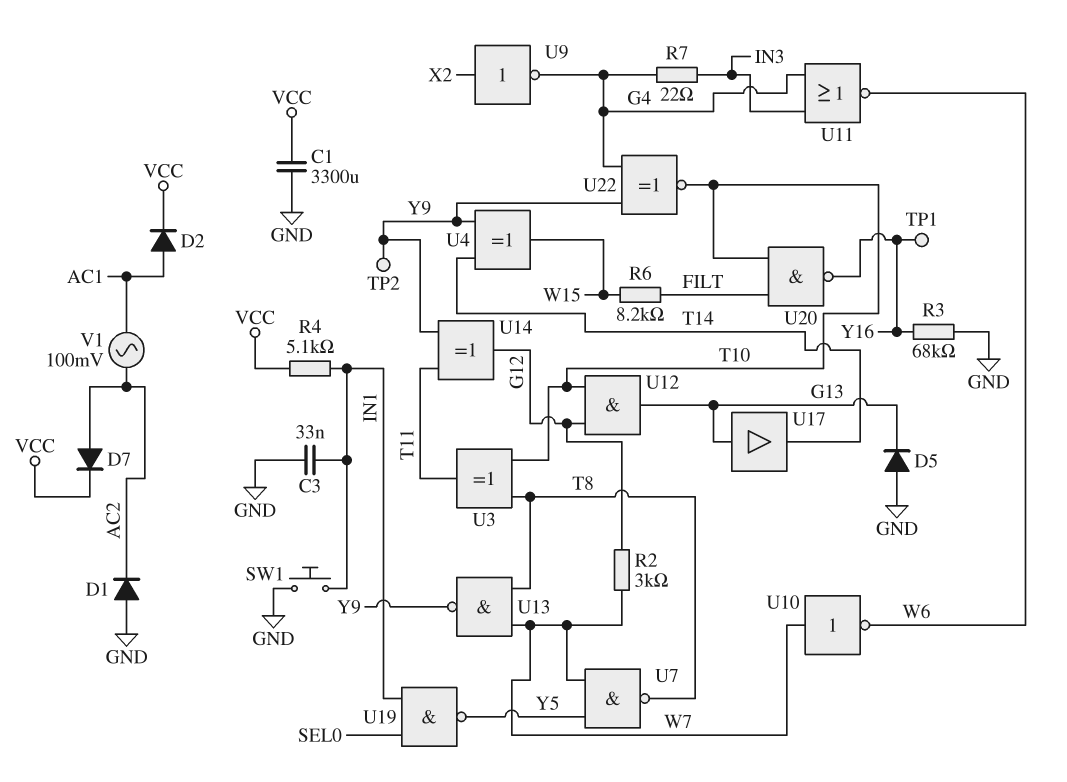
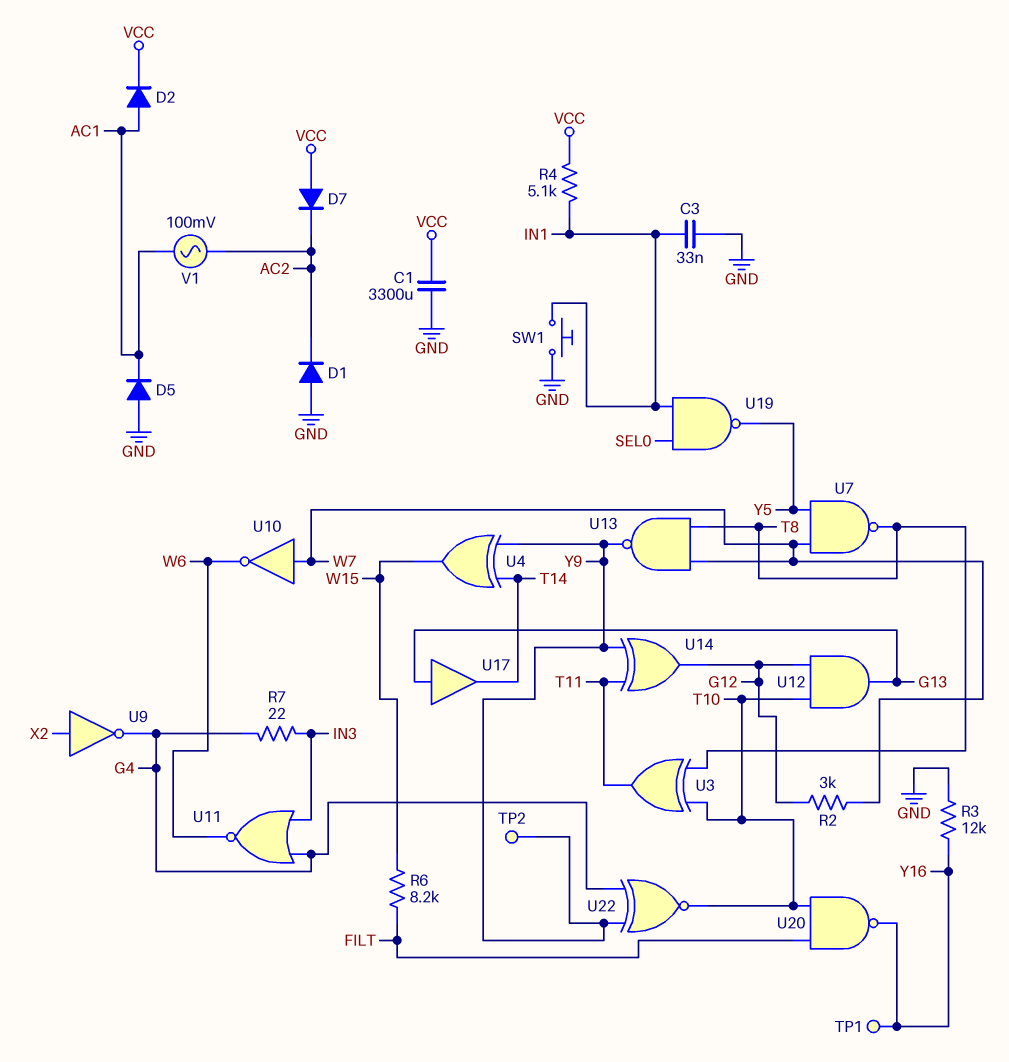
D5: diode (A GND, K G13) -> diode (A GND, K AC1)
D7: diode (A AC2, K VCC) -> diode (A VCC, K AC2)
R3: 68k (GND, Y16) -> 12k (GND, Y16)

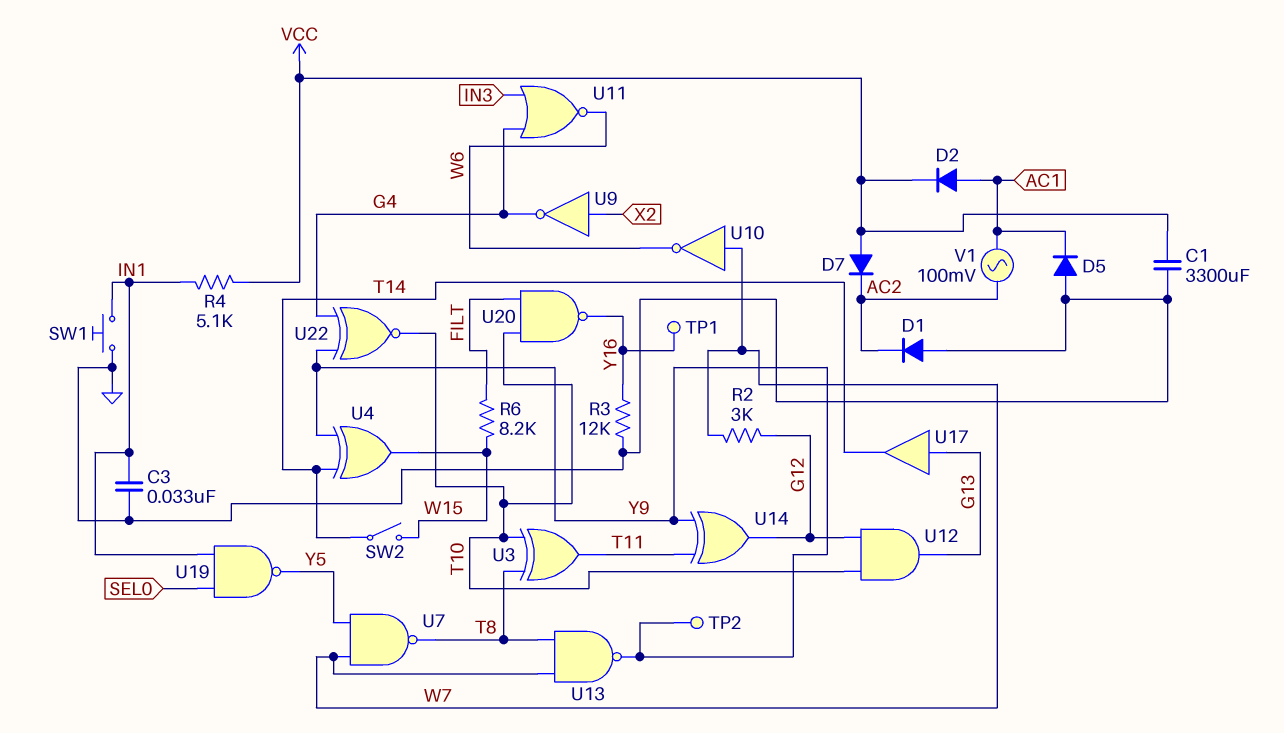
R7: 22 (G4, IN3) -> none
SW2: none -> switch (T14, W15)

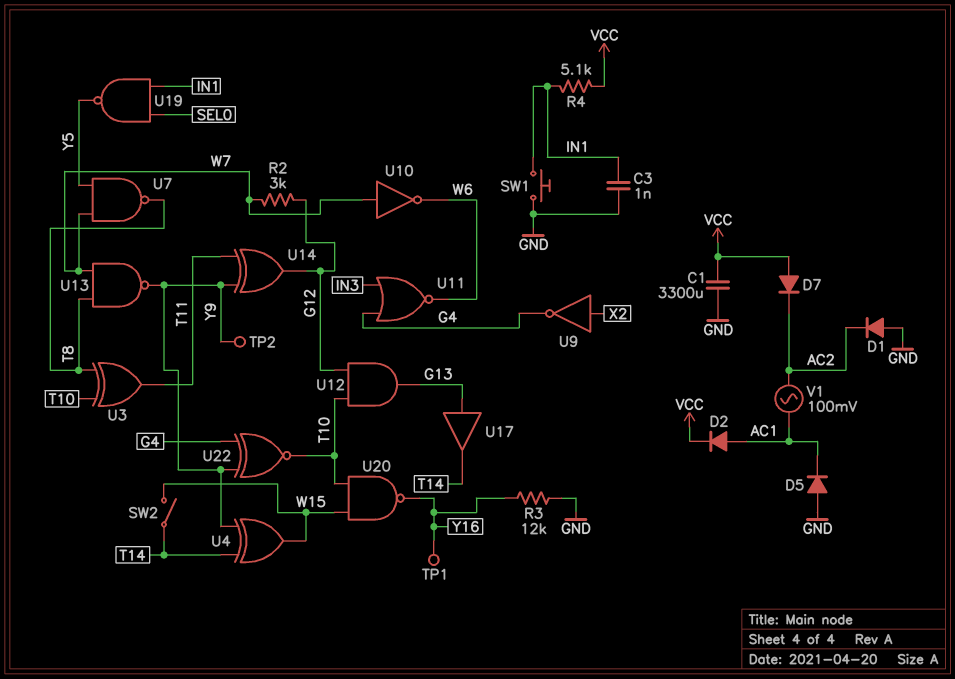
C3: 33nF (GND, IN1) -> 1nF (GND, IN1)
R6: 8.2k (FILT, W15) -> none
U20: NAND (in FILT, in T10, out Y16) -> NAND (in T10, in W15, out Y16)

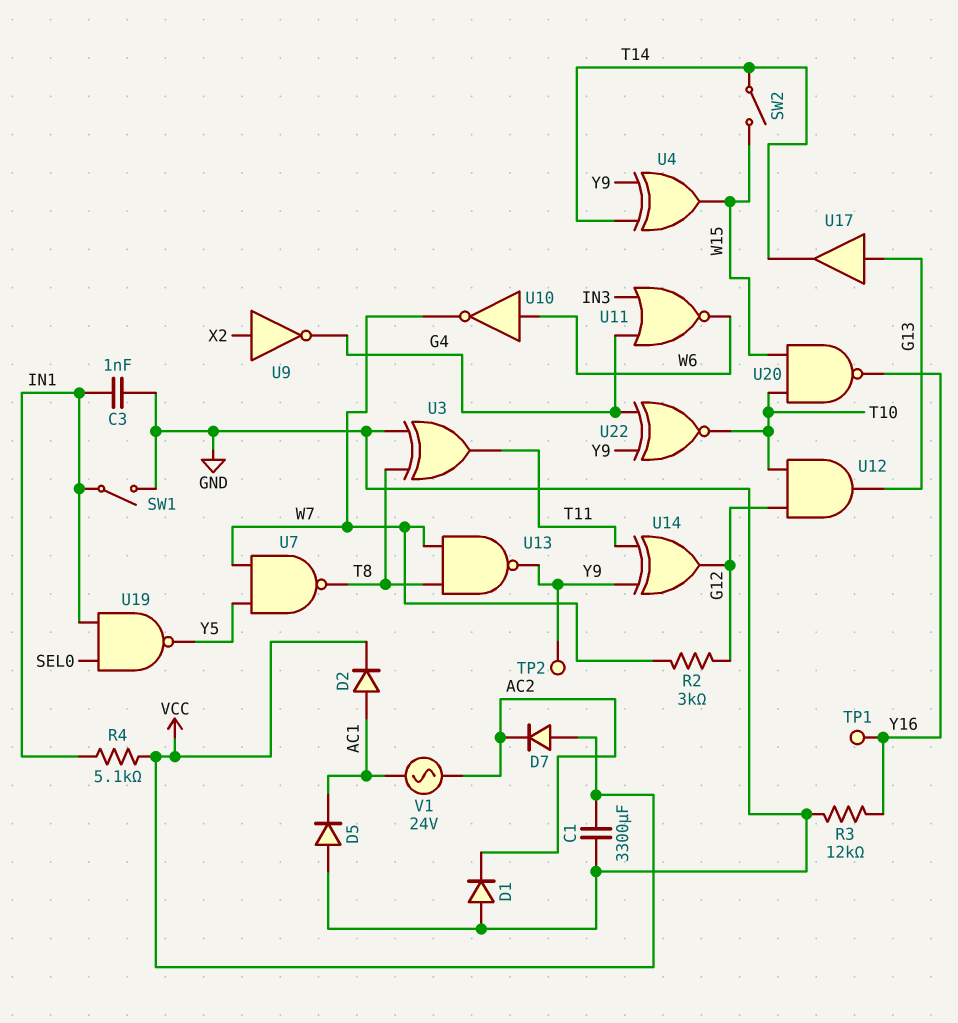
SW1: button (GND, IN1) -> switch (GND, IN1)
U3: XOR (in T8, in T10, out T11) -> XOR (in GND, in T8, out T11)
U10: NOT (in W7, out W6) -> NOT (in W6, out W7)
V1: AC 100mV (AC1, AC2) -> AC 24V (AC1, AC2)

